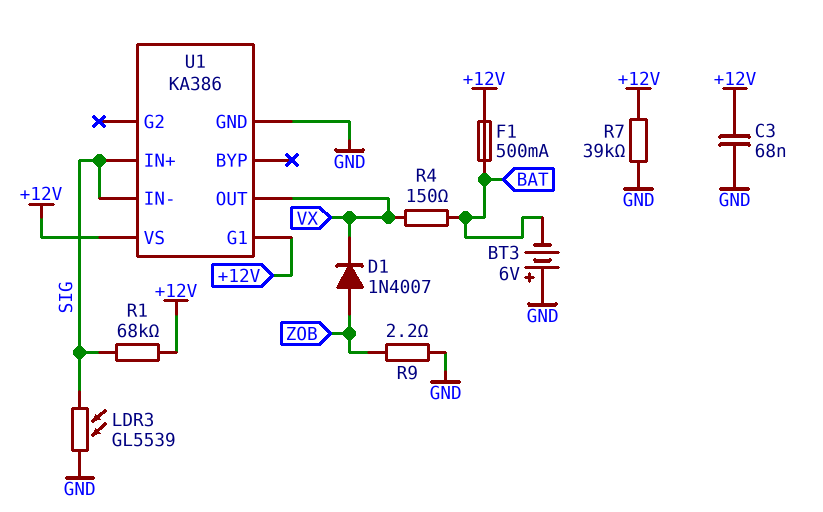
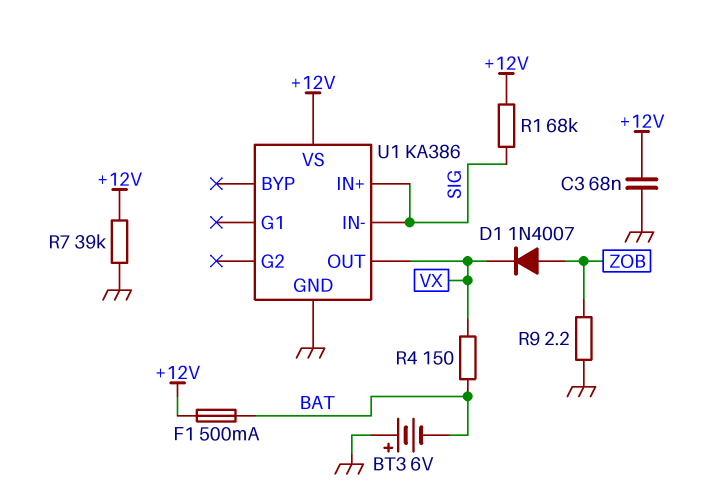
LDR3: GL5539 (GND, SIG) -> none
U1 pin G1: +12V -> none

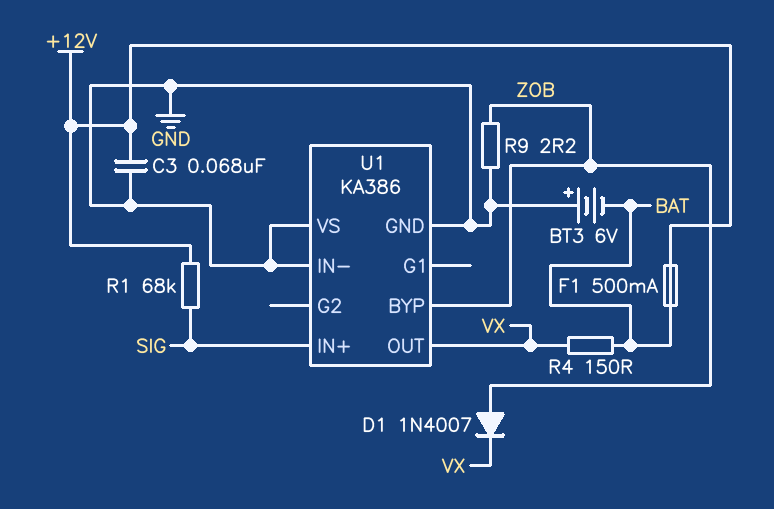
R7: 39k (+12V, GND) -> none
U1 pin BYP: none -> ZOB
U1 pin IN-: SIG -> GND
U1 pin VS: +12V -> GND

